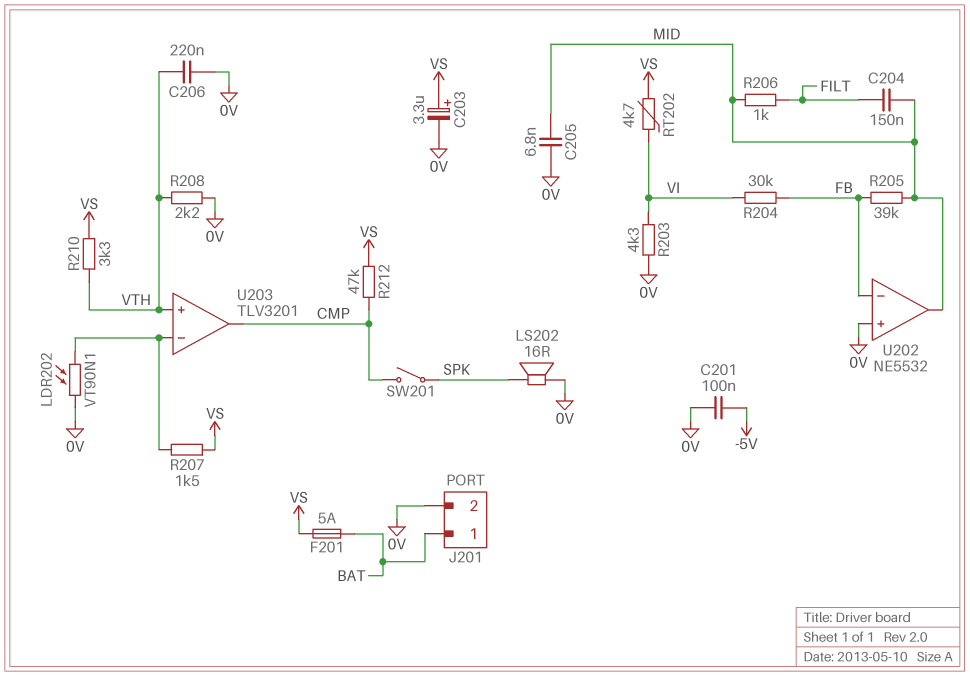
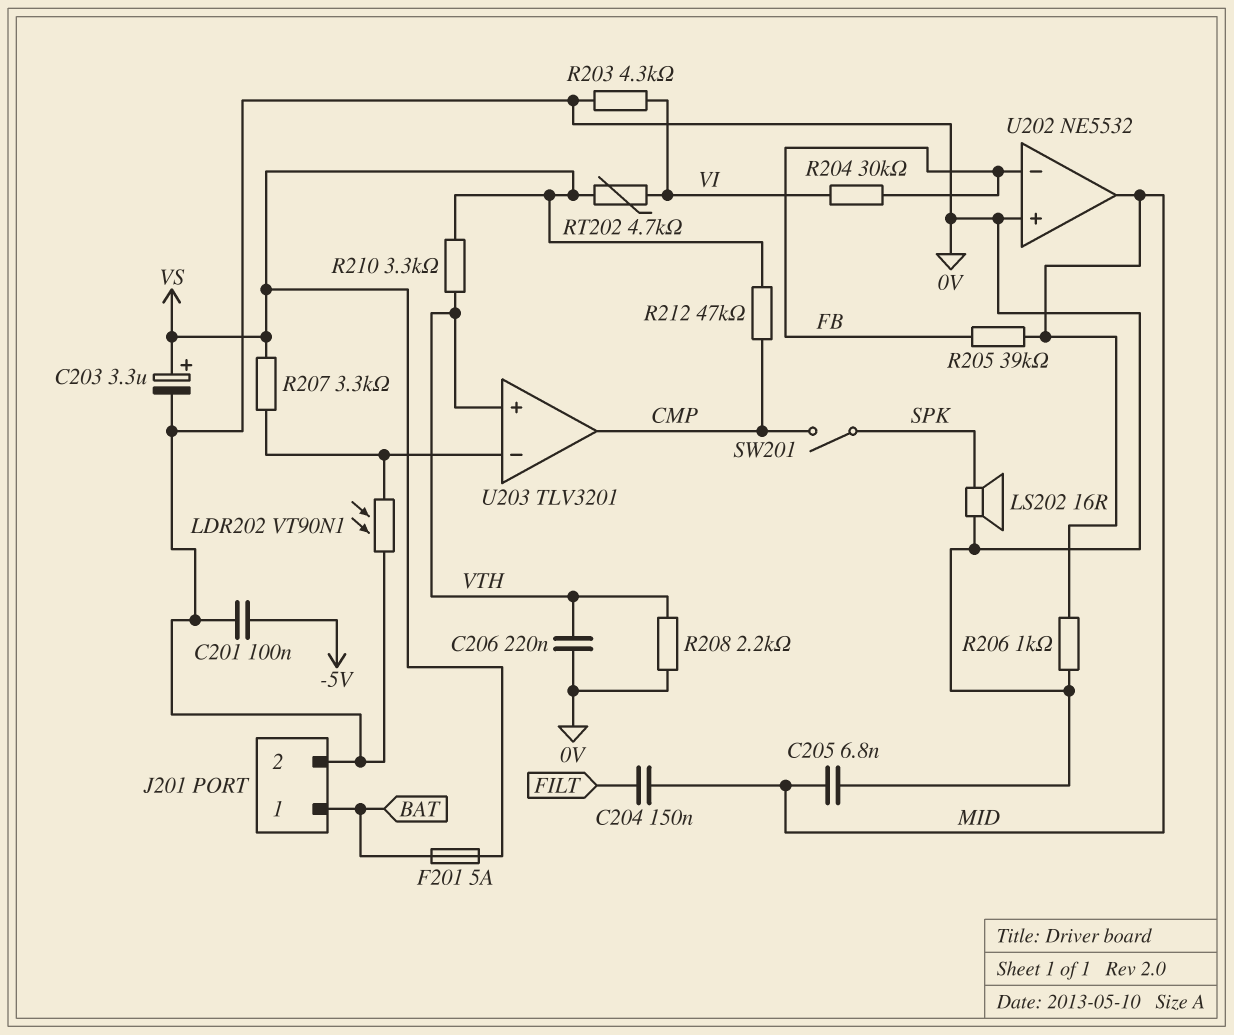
R206: 1k (FILT, MID) -> 1k (0V, MID)
R207: 1.5k (U203/in-, VS) -> 3.3k (U203/in-, VS)

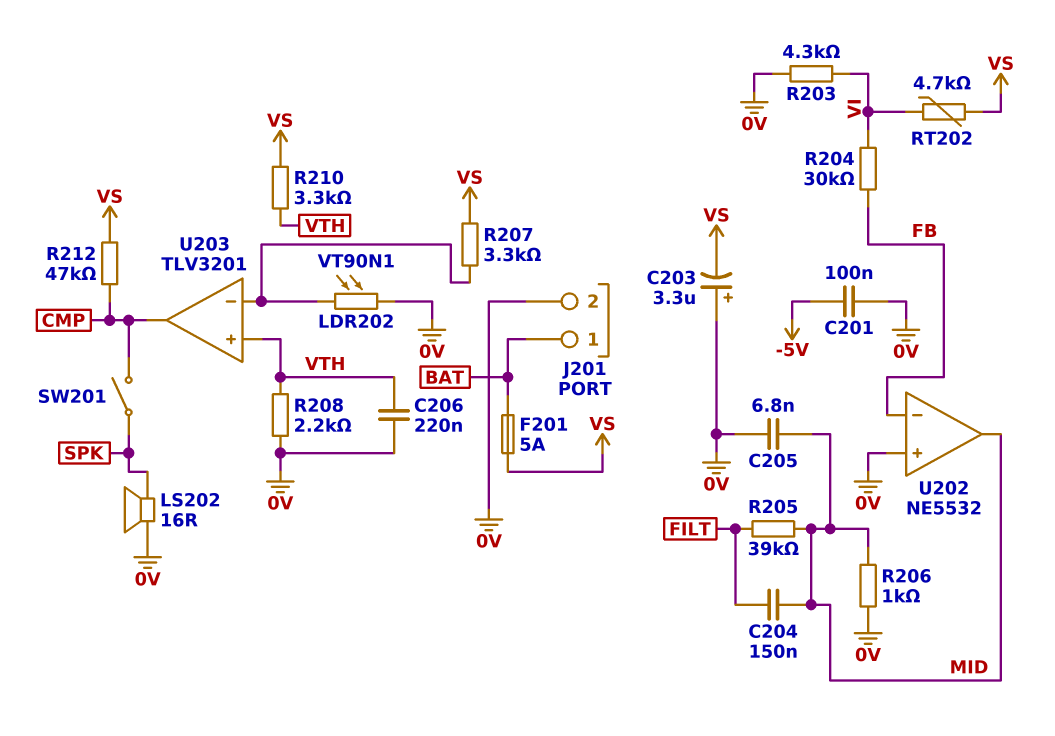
C203: 3.3uF (plus VS, minus 0V) -> 3.3uF (plus 0V, minus VS)
R205: 39k (FB, MID) -> 39k (FILT, MID)

